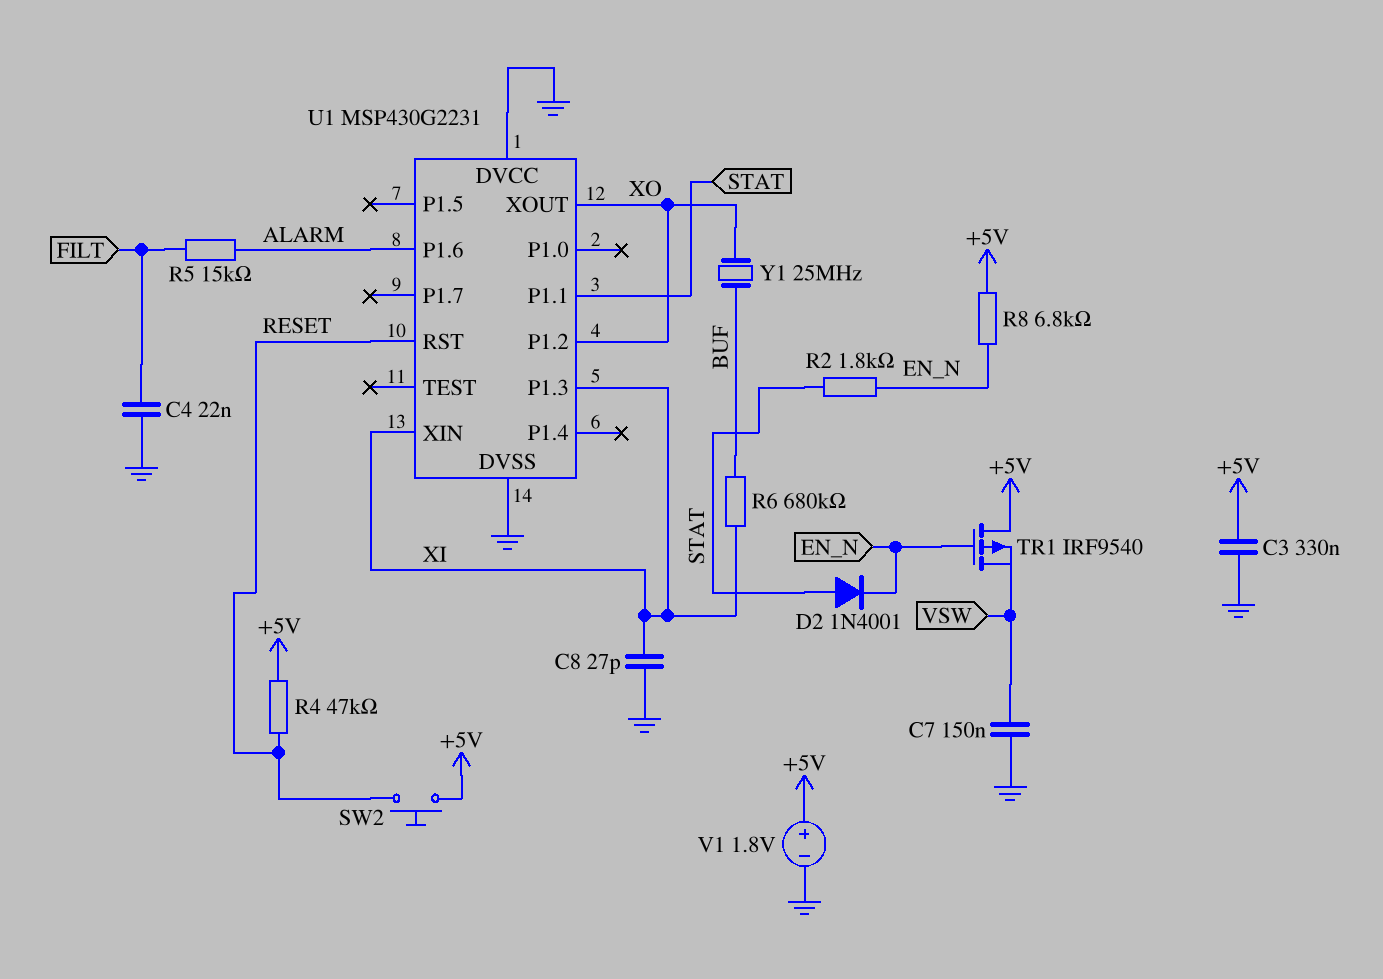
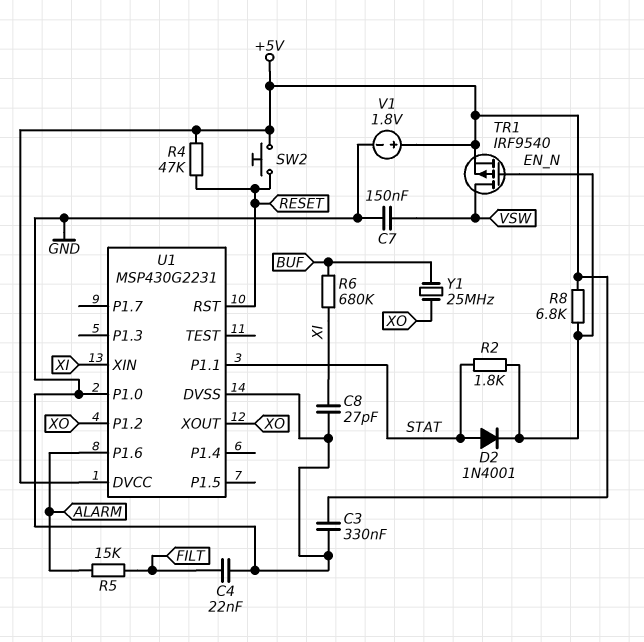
TR1: PMOS IRF9540 (G EN_N, D +5V, S VSW) -> PMOS IRF9540 (G EN_N, D VSW, S +5V)
U1 pin DVCC: GND -> +5V
U1 pin P1.0: none -> GND
U1 pin P1.3: XI -> none

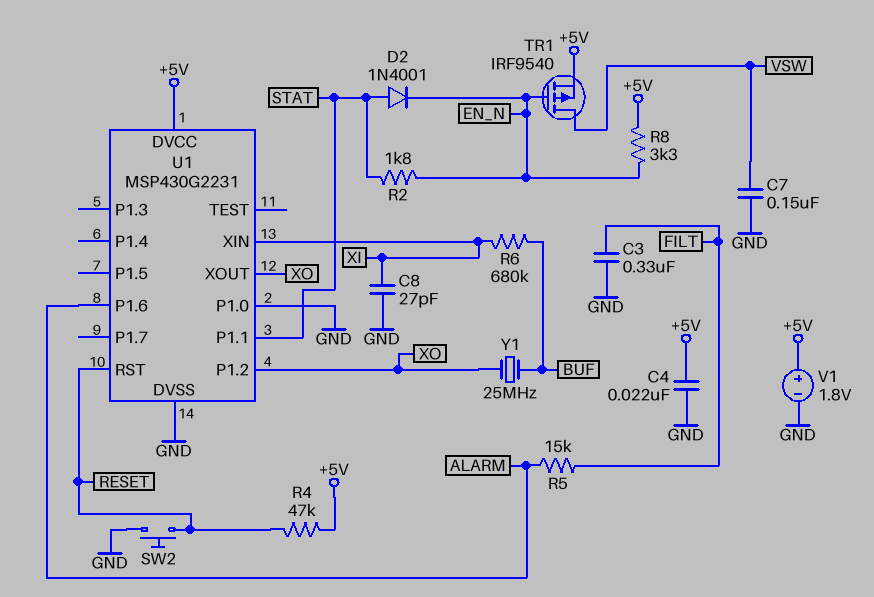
C3: 330nF (+5V, GND) -> 330nF (FILT, GND)
C4: 22nF (FILT, GND) -> 22nF (+5V, GND)
R8: 6.8k (+5V, EN_N) -> 3.3k (+5V, EN_N)
SW2: button (+5V, RESET) -> button (GND, RESET)

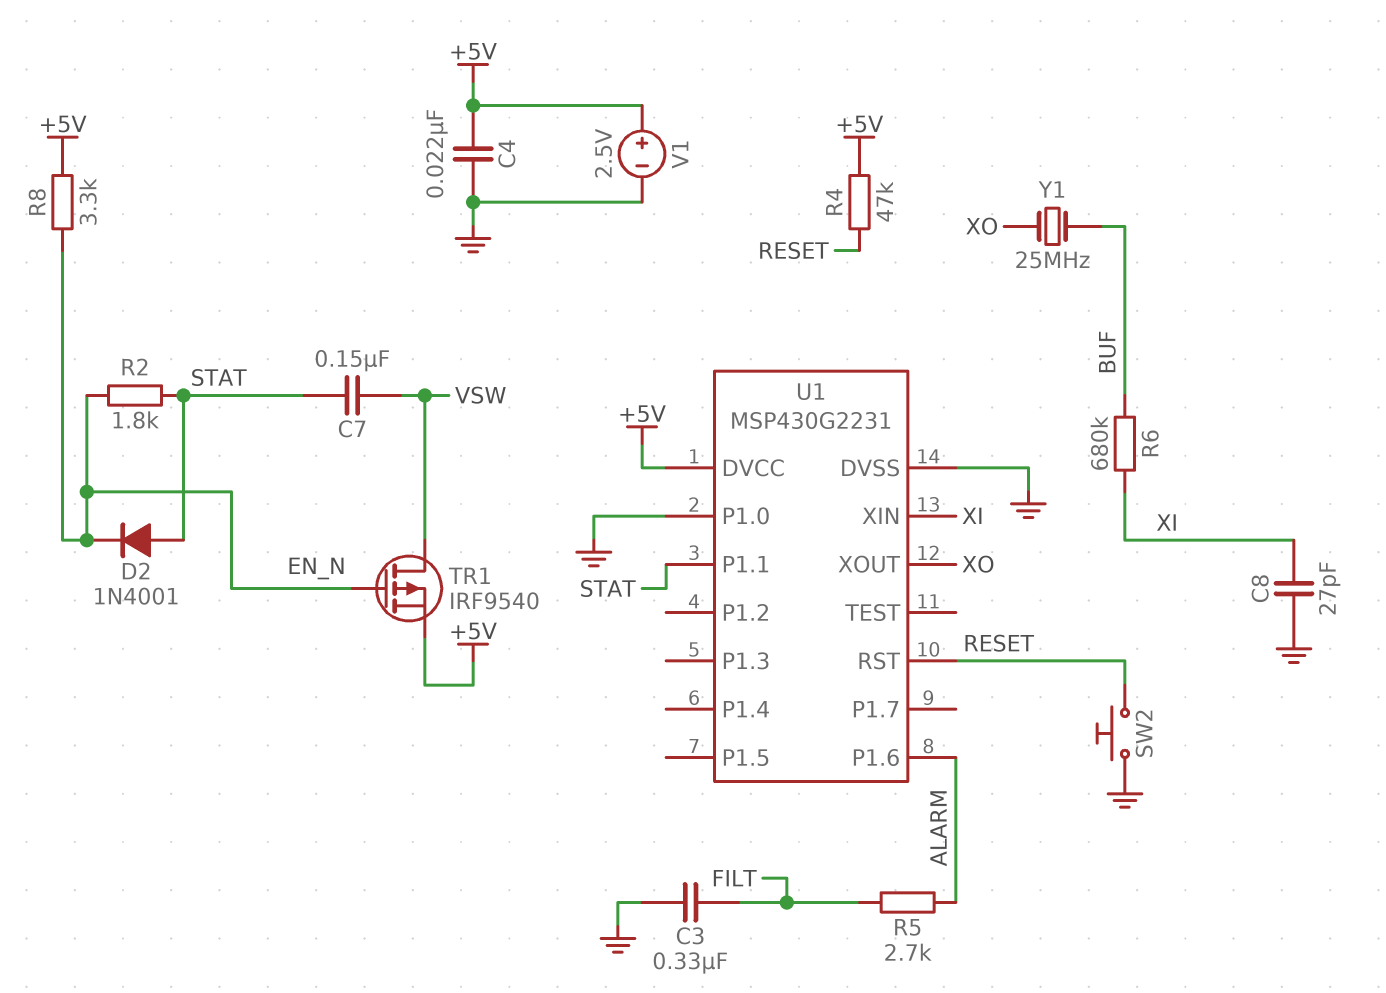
C7: 150nF (GND, VSW) -> 150nF (STAT, VSW)
R5: 15k (ALARM, FILT) -> 2.7k (ALARM, FILT)
U1 pin P1.2: XO -> none
V1: 1.8V (plus +5V, minus GND) -> 2.5V (plus +5V, minus GND)

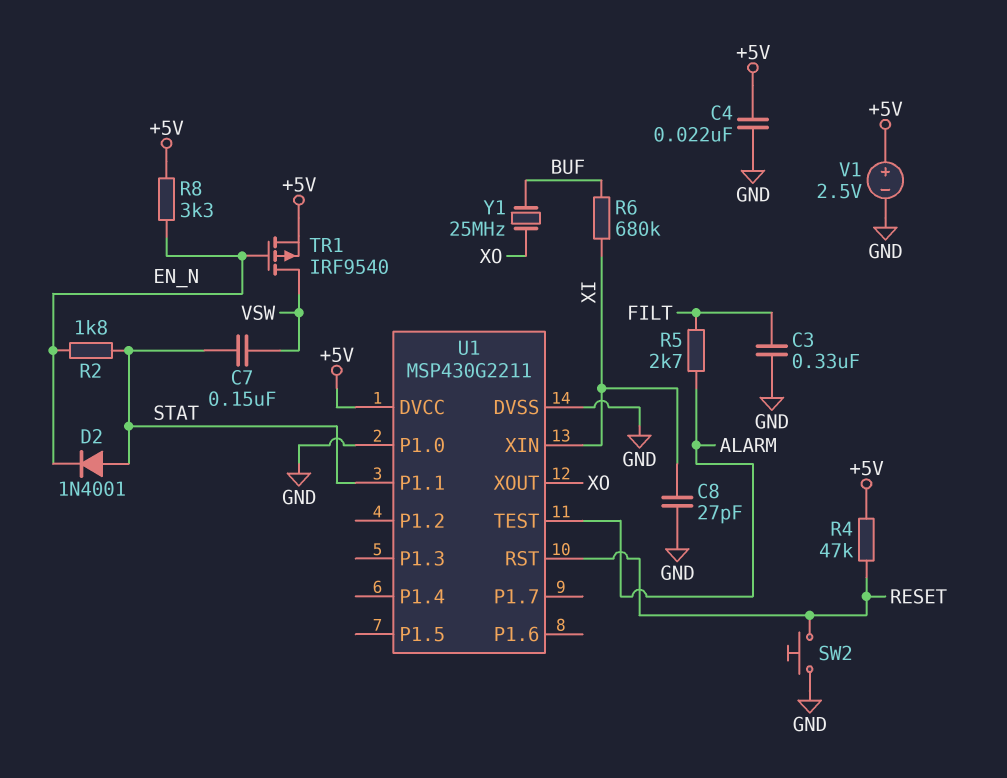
U1: MSP430G2231 -> MSP430G2211
U1 pin P1.6: ALARM -> none
U1 pin TEST: none -> ALARM

